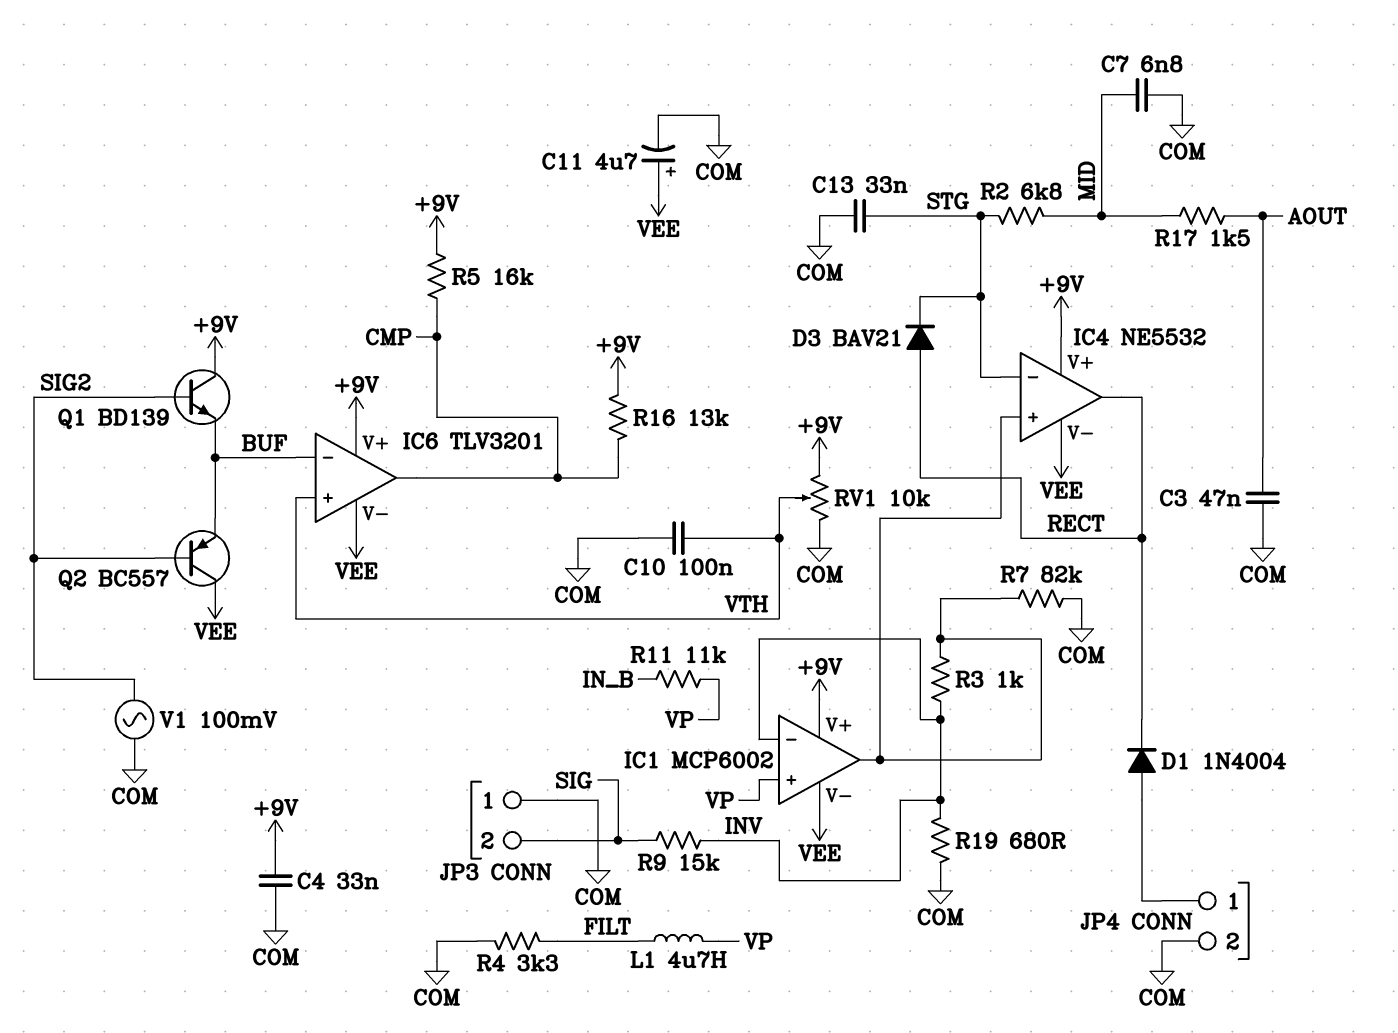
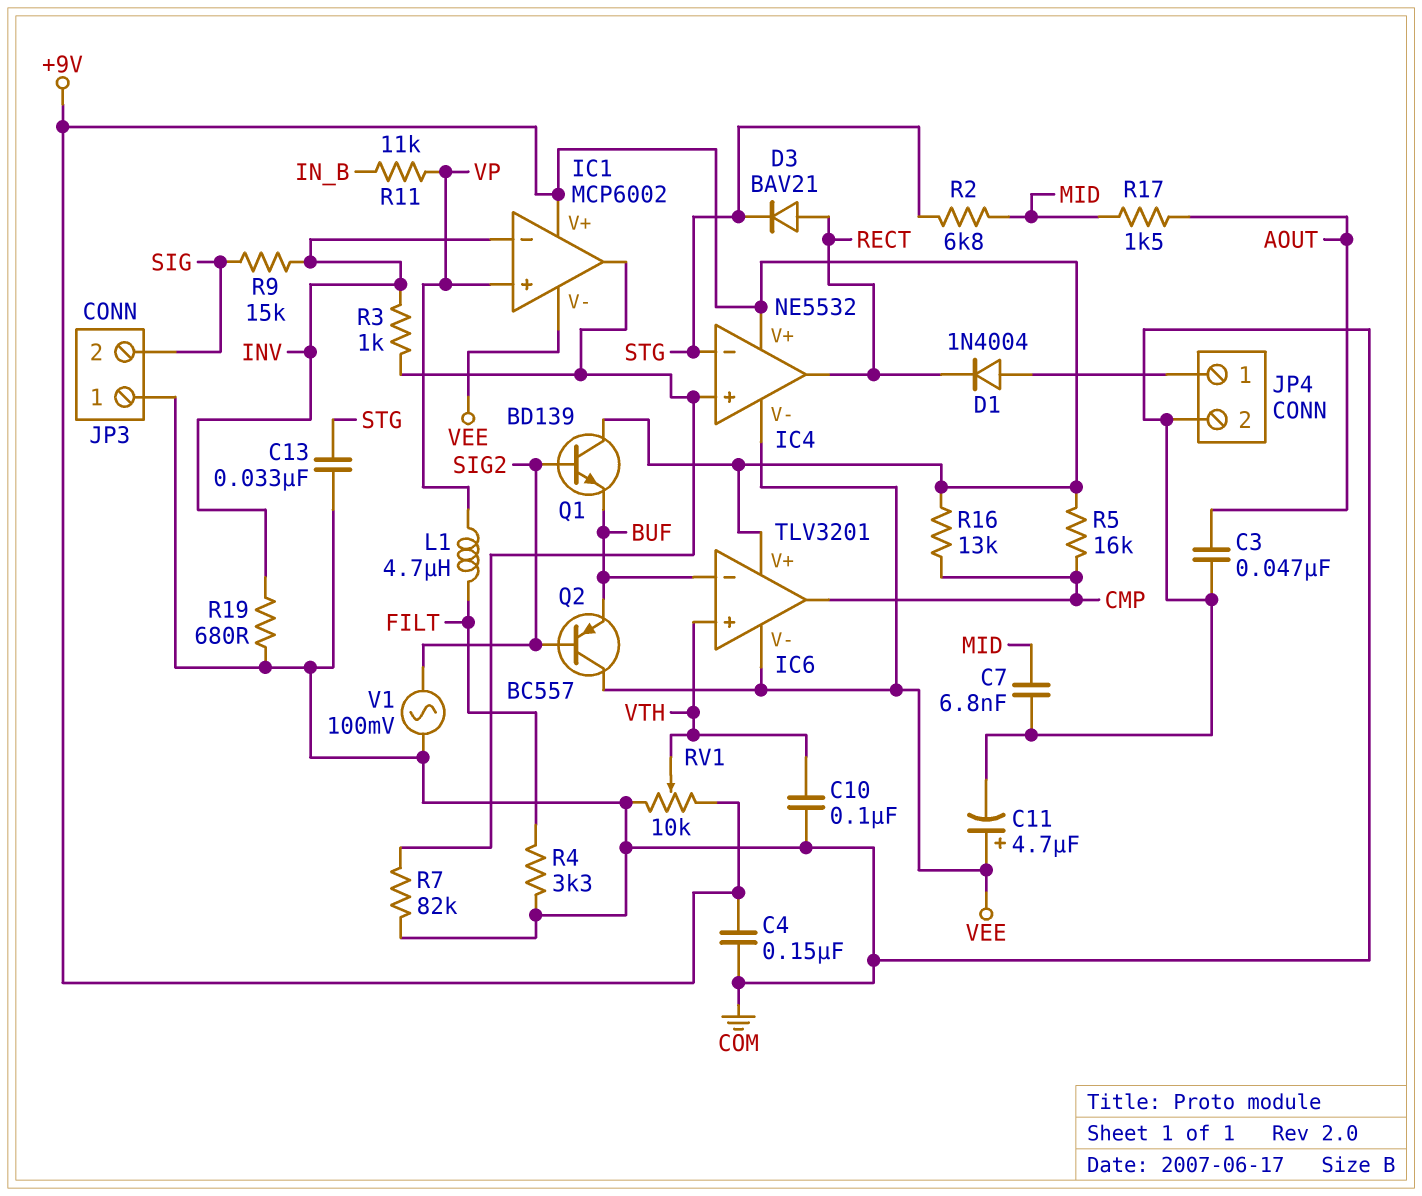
C4: 33nF (+9V, COM) -> 150nF (+9V, COM)

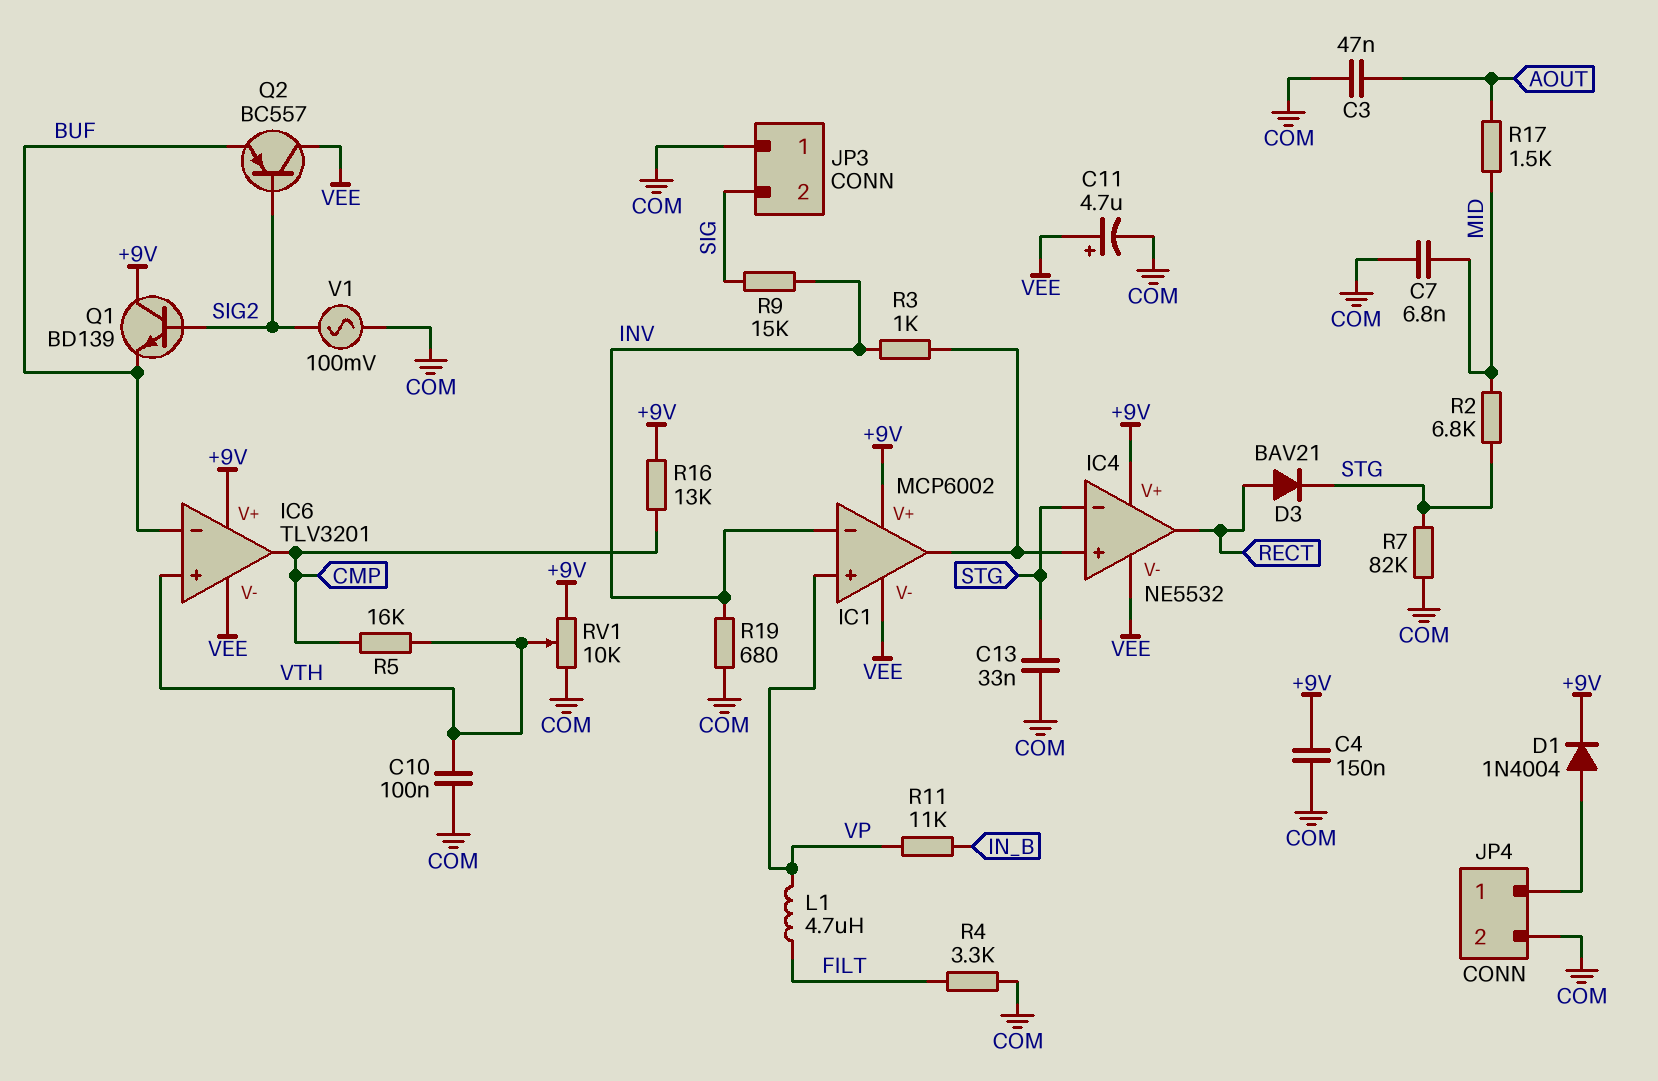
D1: diode 1N4004 (A JP4/1, K RECT) -> diode 1N4004 (A JP4/1, K +9V)
R5: 16k (+9V, CMP) -> 16k (CMP, VTH)
R7: 82k (COM, IC1/out) -> 82k (COM, STG)

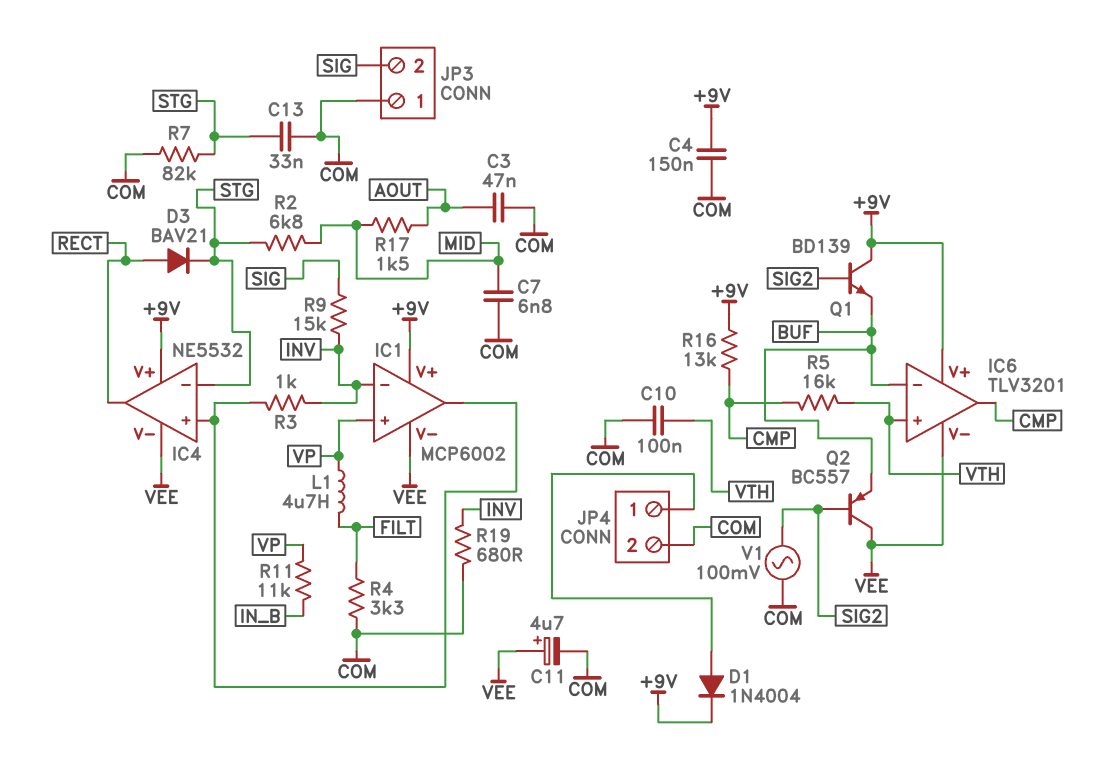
RV1: 10k (+9V, COM, wiper VTH) -> none

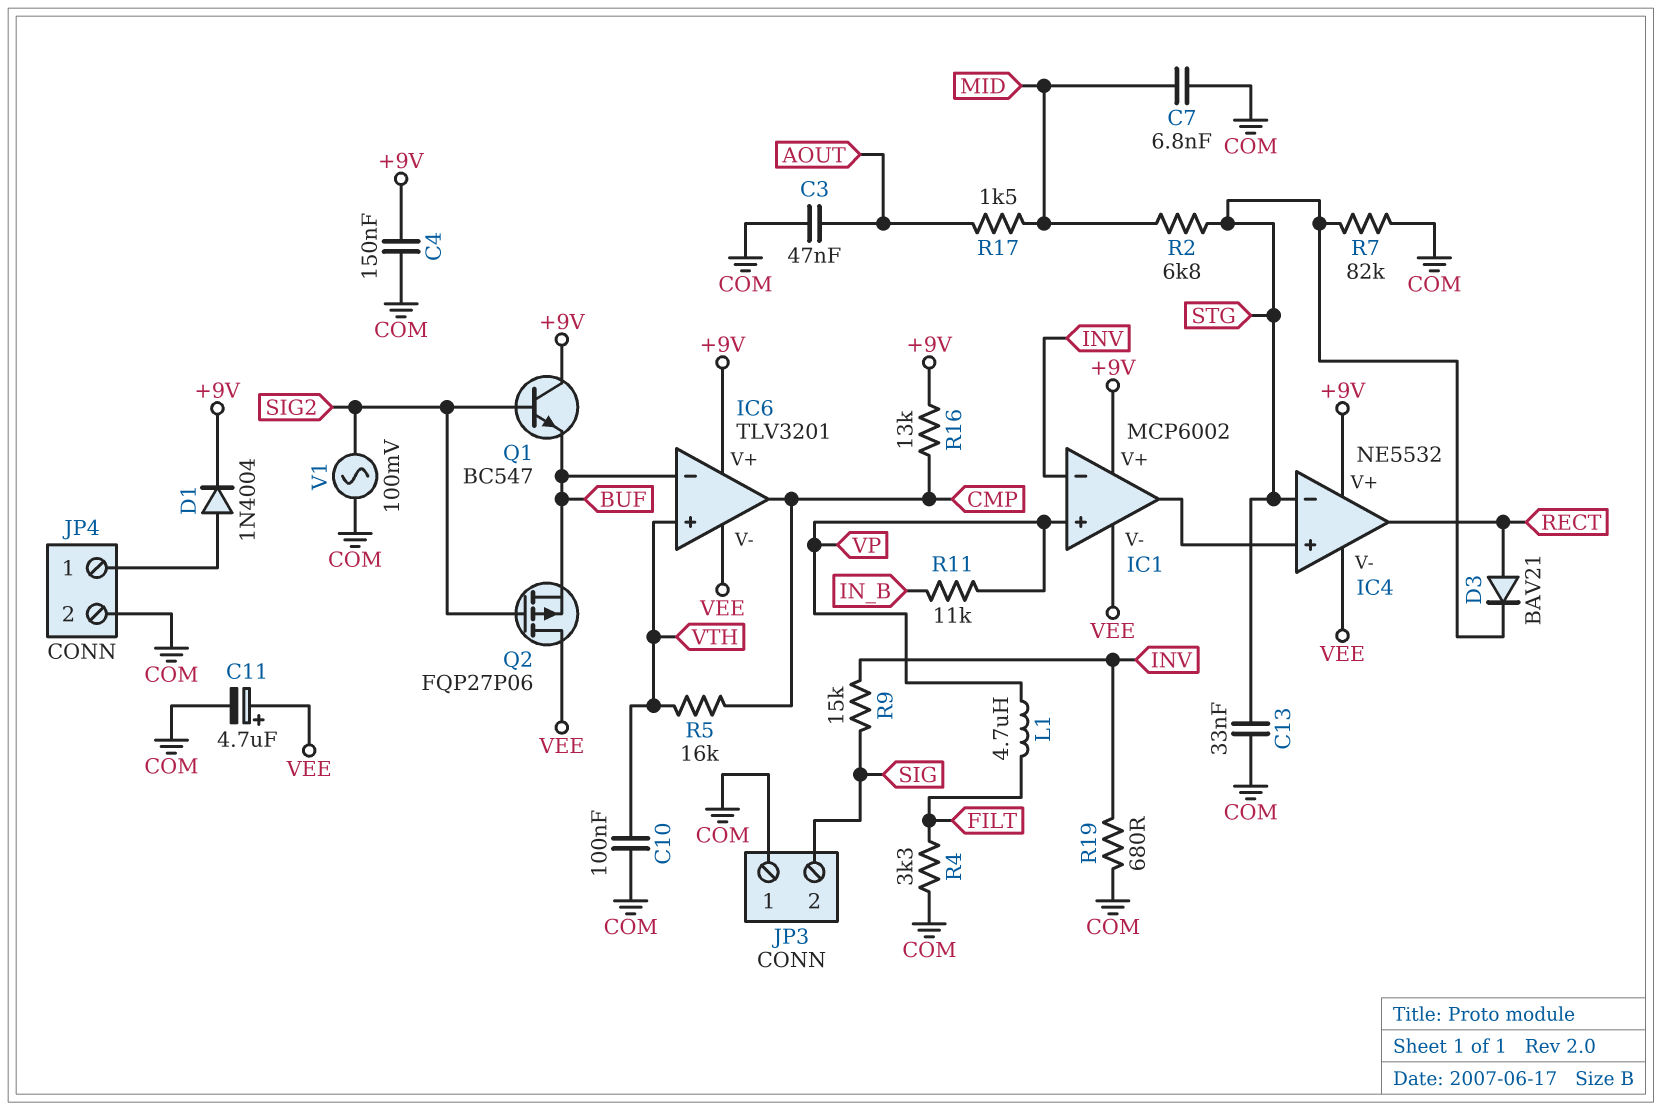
Q1: NPN BD139 (B SIG2, C +9V, E BUF) -> NPN BC547 (B SIG2, C +9V, E BUF)
Q2: PNP BC557 (B SIG2, C VEE, E BUF) -> PMOS FQP27P06 (G SIG2, D VEE, S BUF)
R3: 1k (IC1/out, INV) -> none

